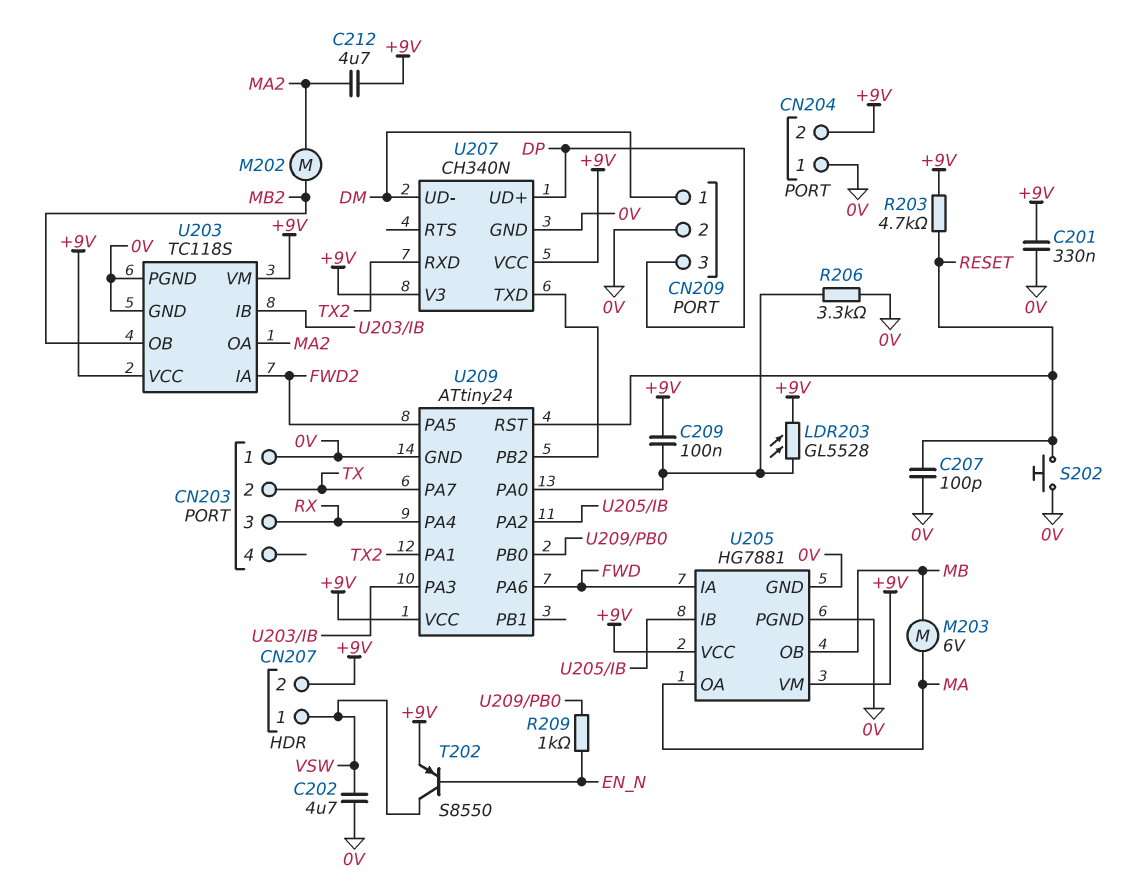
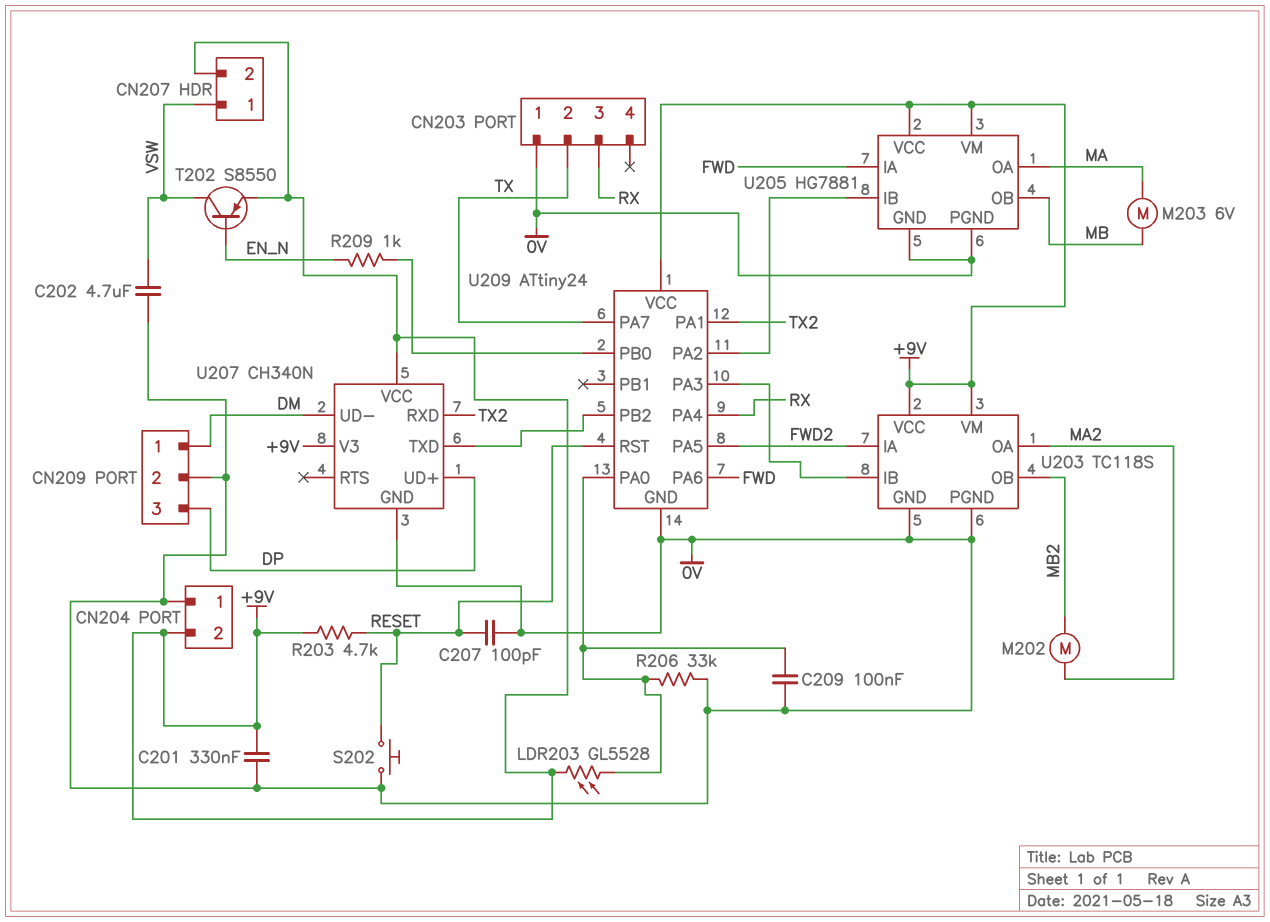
C209: 100nF (+9V, U209/PA0) -> 100nF (0V, U209/PA0)
C212: 4.7uF (+9V, MA2) -> none
R206: 3.3k (0V, U209/PA0) -> 33k (0V, U209/PA0)

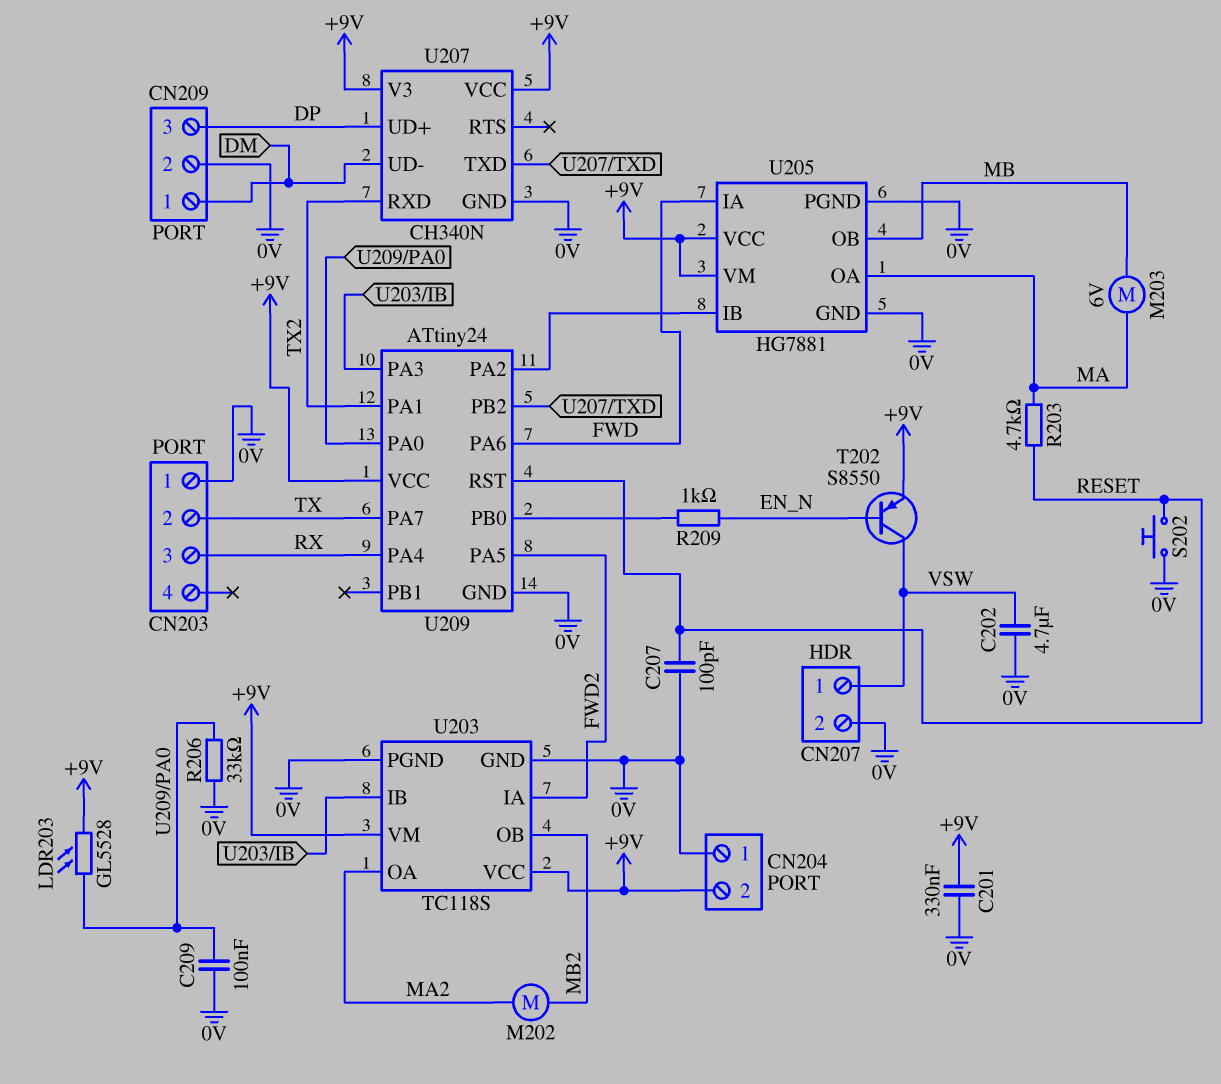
CN207 pin 2: +9V -> 0V
R203: 4.7k (+9V, RESET) -> 4.7k (MA, RESET)

